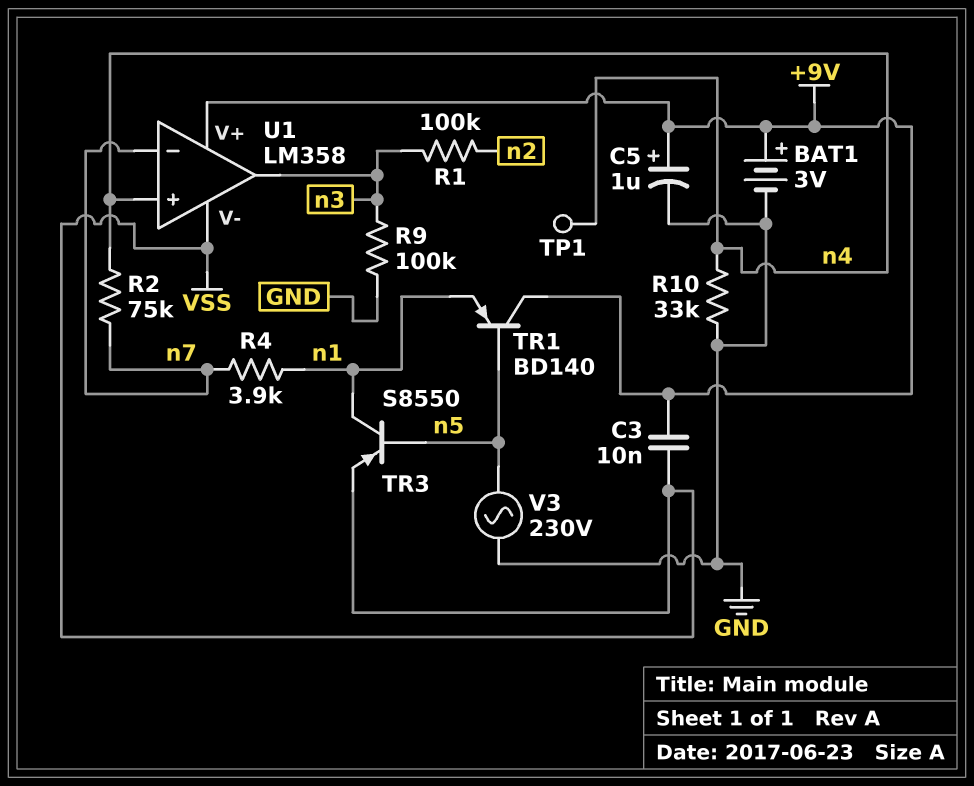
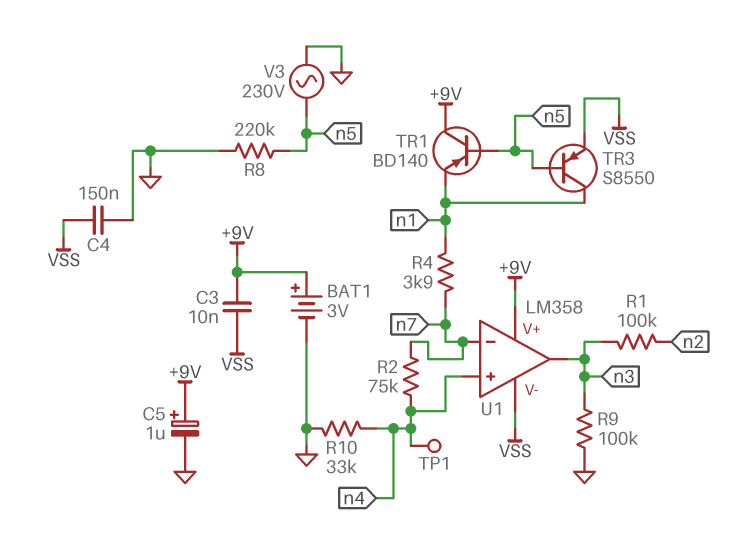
C4: none -> 150nF (GND, VSS)
R8: none -> 220k (GND, n5)

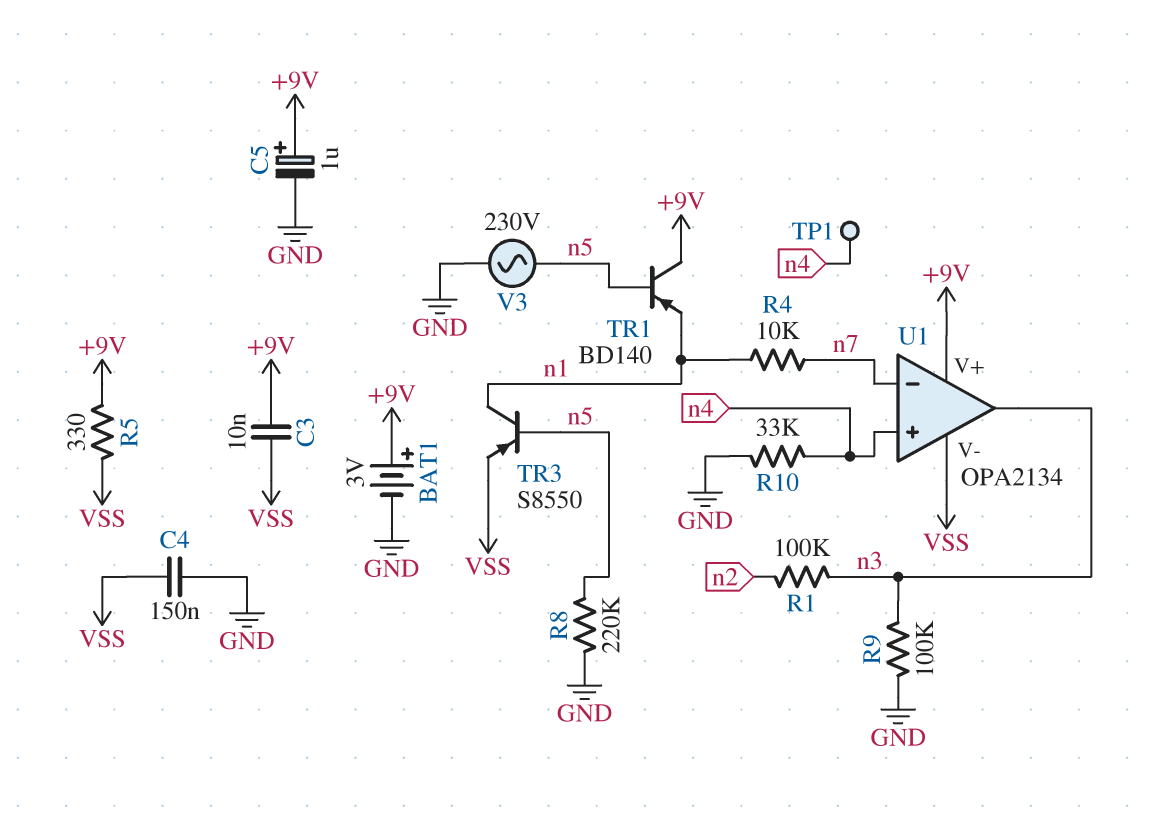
R2: 75k (n4, n7) -> none
R4: 3.9k (n1, n7) -> 10k (n1, n7)
R5: none -> 330 (+9V, VSS)
U1: LM358 -> OPA2134

